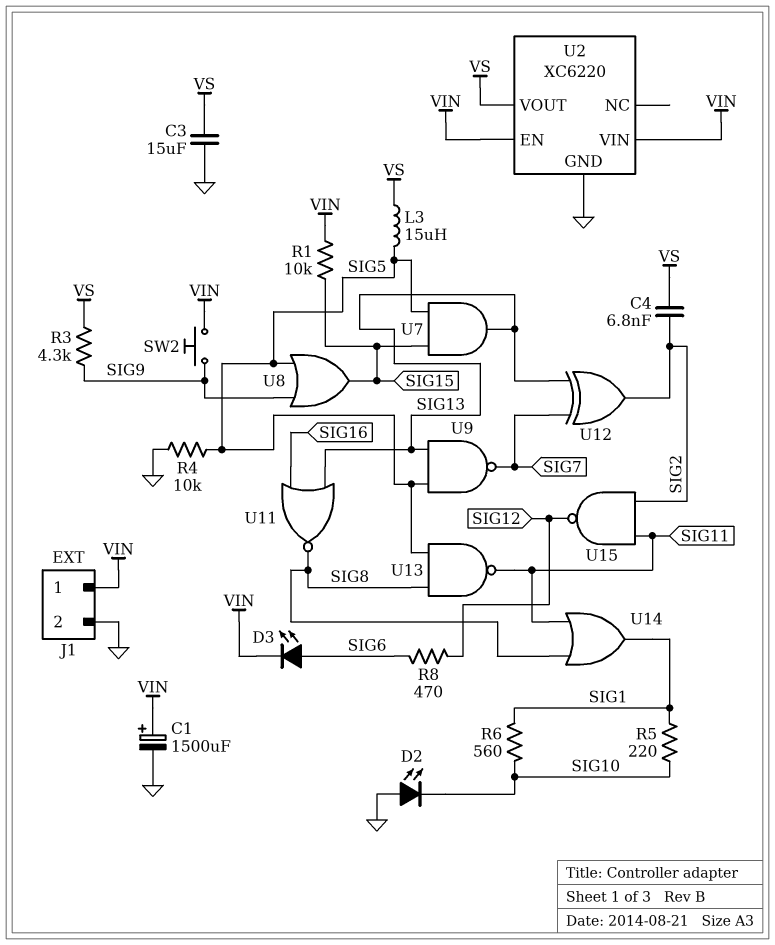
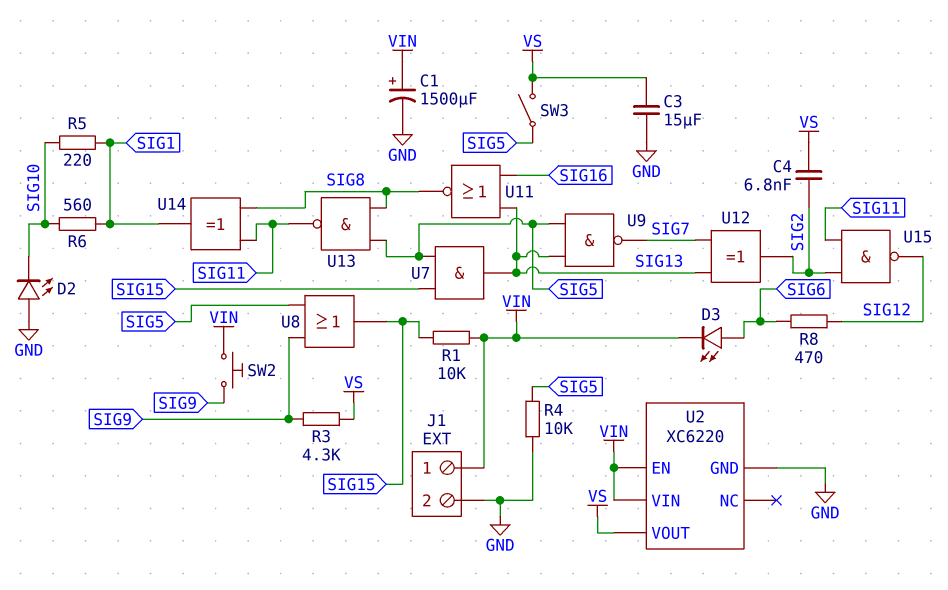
L3: 15uH (SIG5, VS) -> none
SW3: none -> switch (SIG5, VS)
U14: OR (in SIG8, in SIG11, out SIG1) -> XOR (in SIG8, in SIG11, out SIG1)

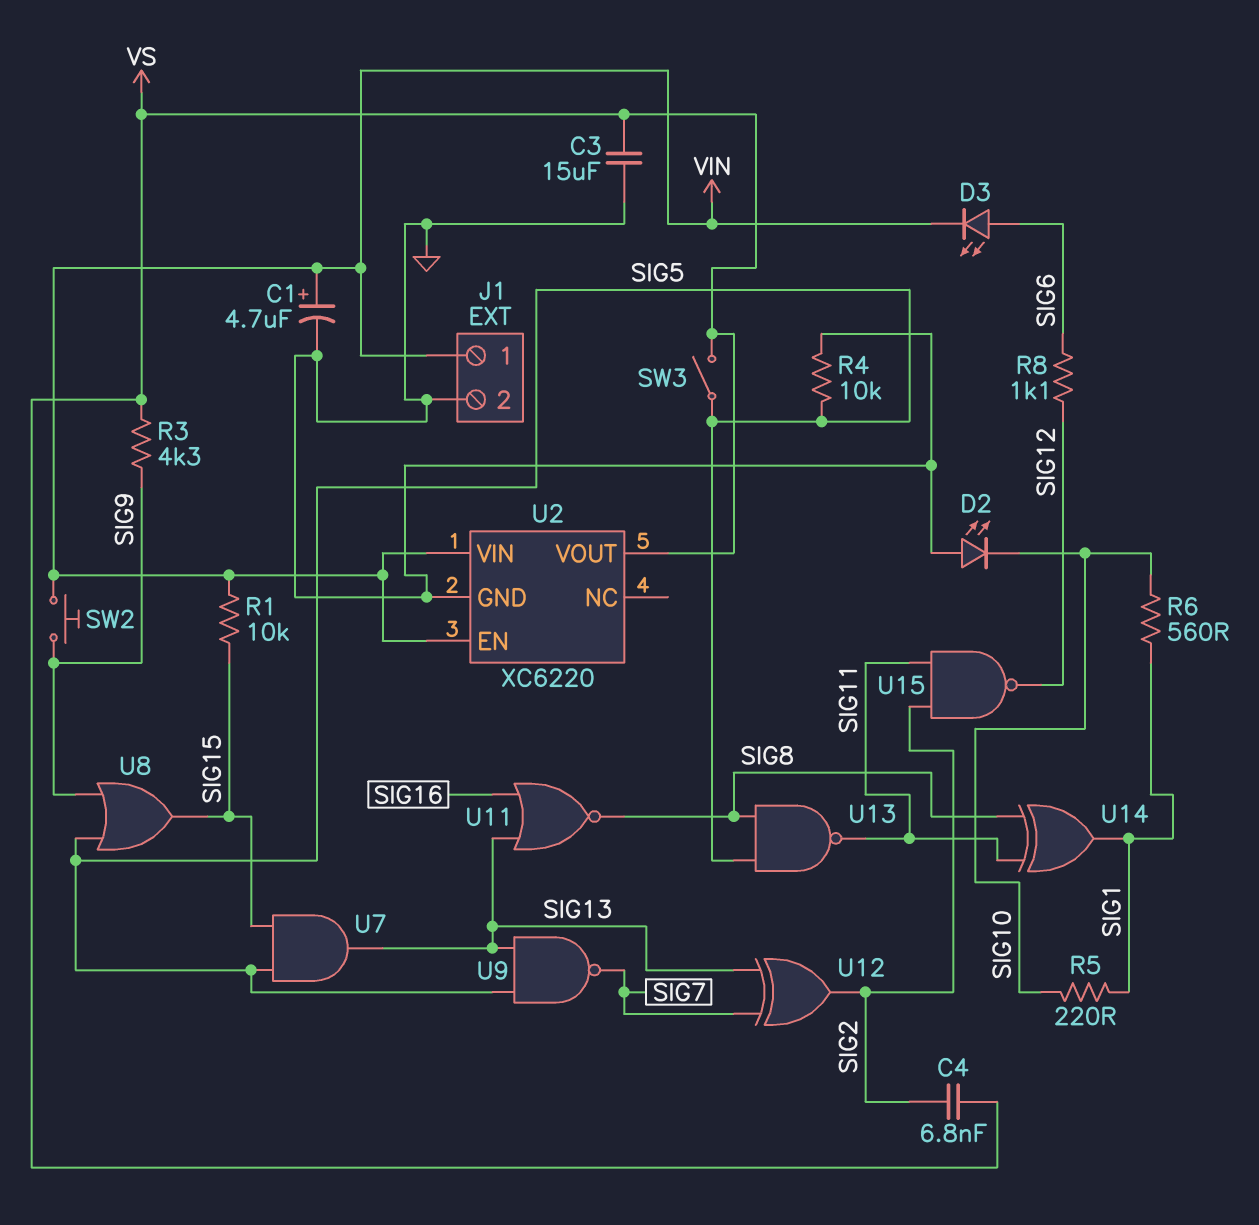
C1: 1500uF (plus VIN, minus GND) -> 4.7uF (plus VIN, minus GND)
R8: 470 (SIG6, SIG12) -> 1.1k (SIG6, SIG12)

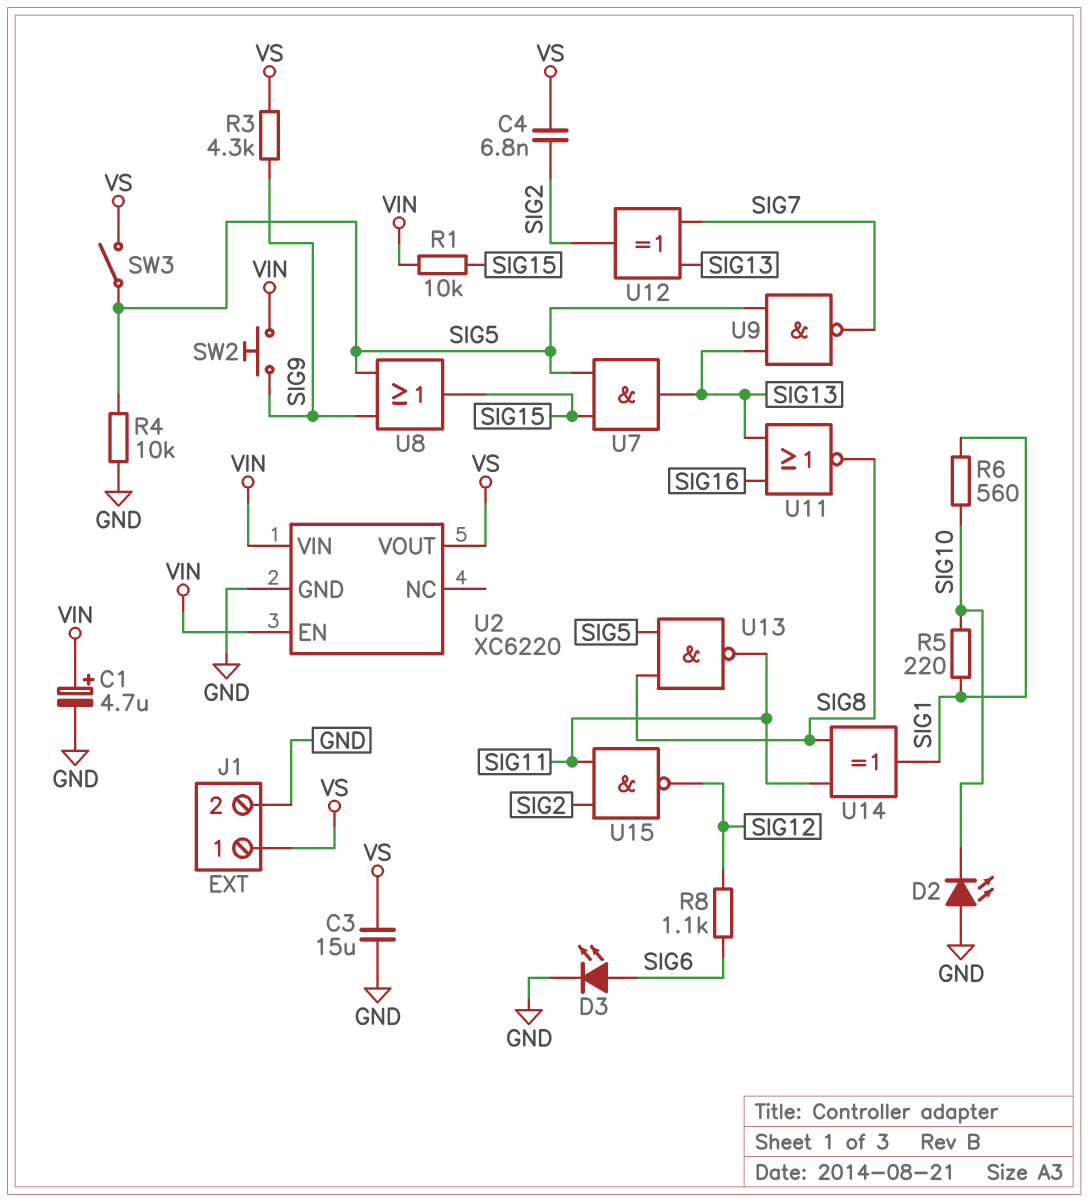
D3: LED (A SIG6, K VIN) -> LED (A SIG6, K GND)
J1 pin 1: VIN -> VS

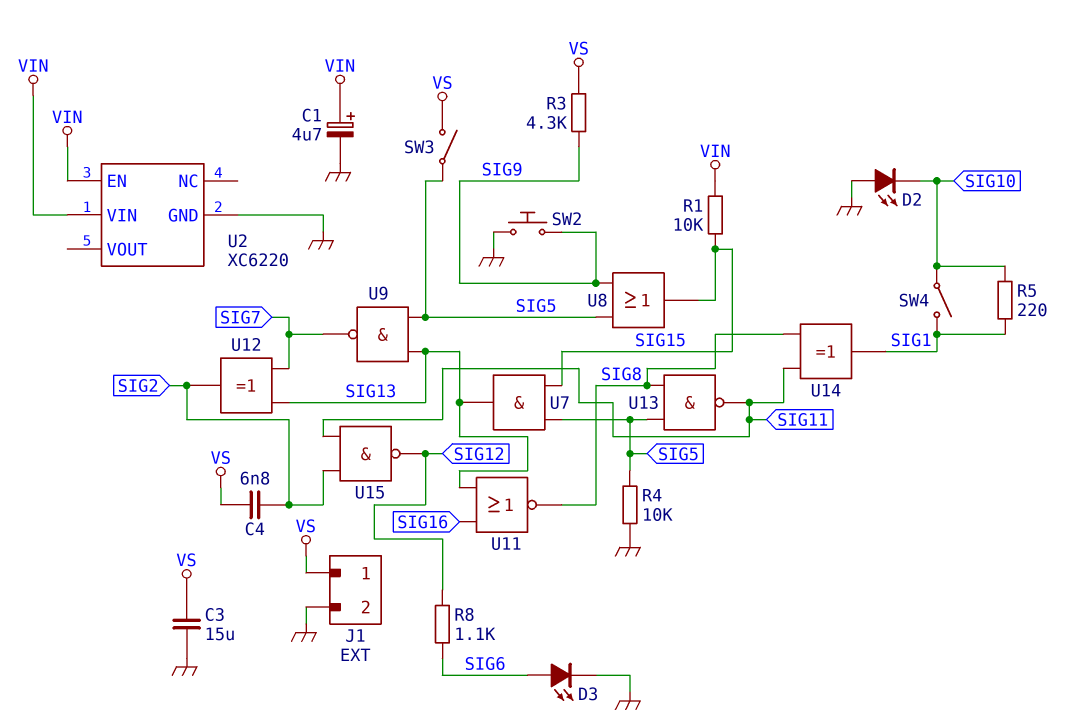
R6: 560 (SIG1, SIG10) -> none
SW2: button (SIG9, VIN) -> button (GND, SIG9)
SW4: none -> switch (SIG1, SIG10)
U2 pin VOUT: VS -> none

